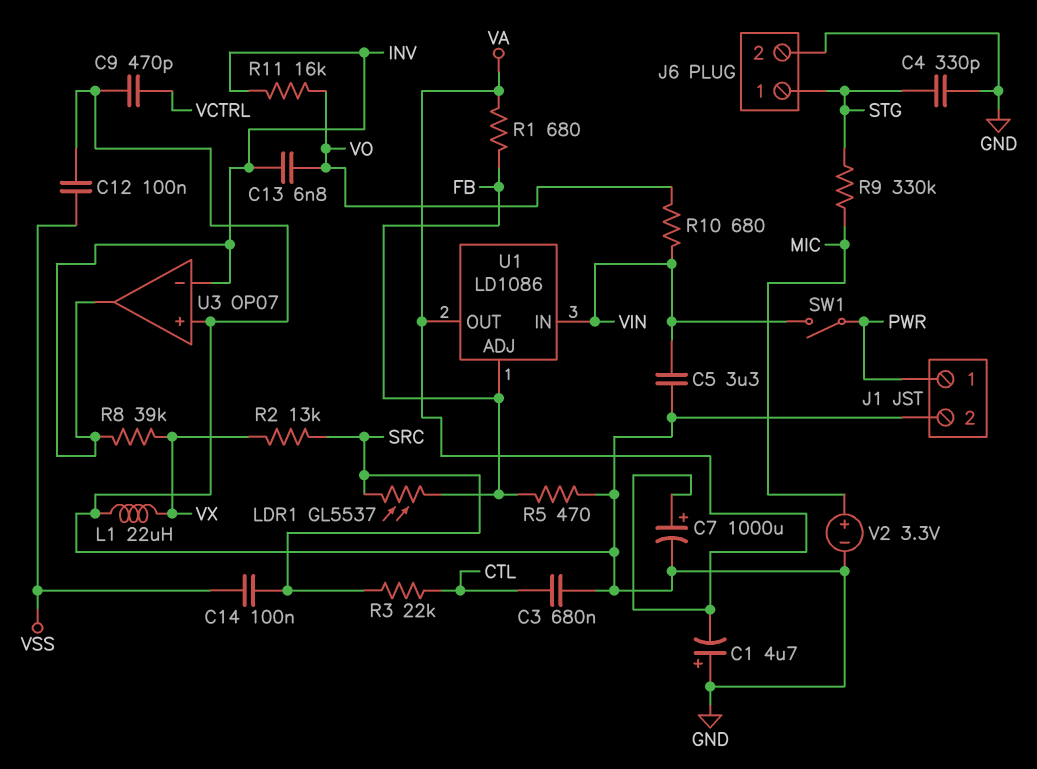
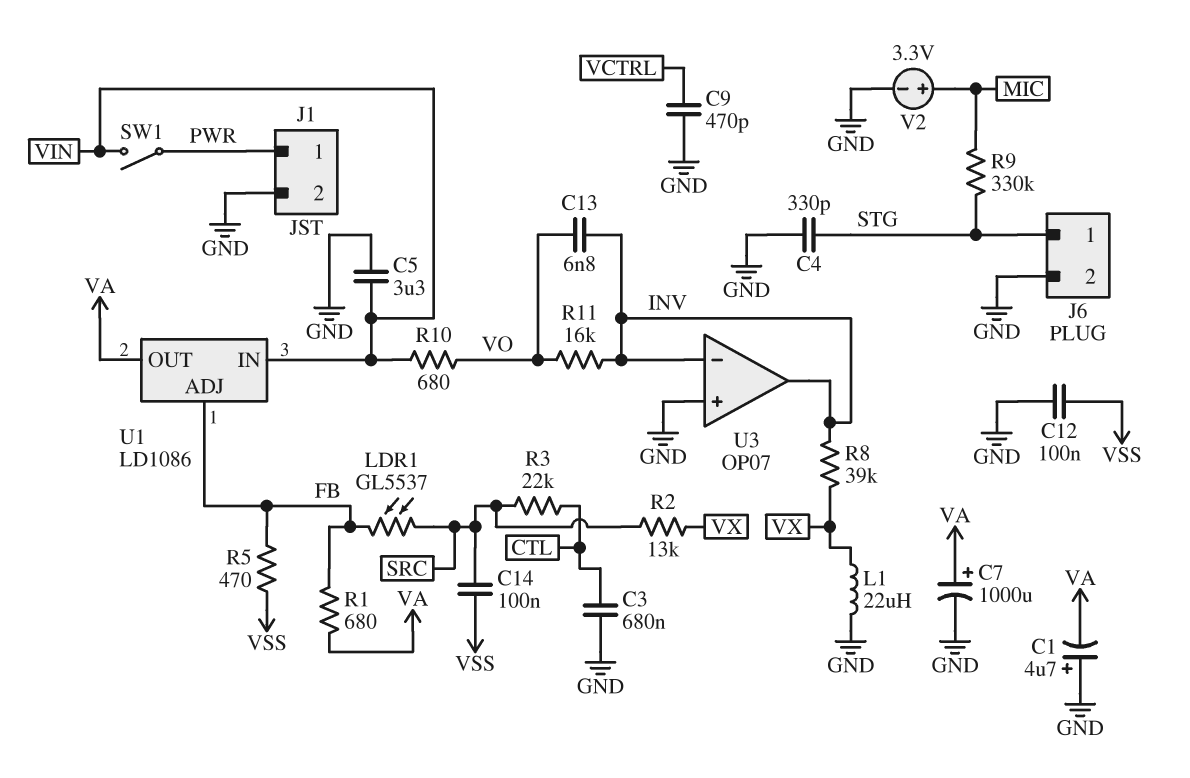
R5: 470 (FB, GND) -> 470 (FB, VSS)

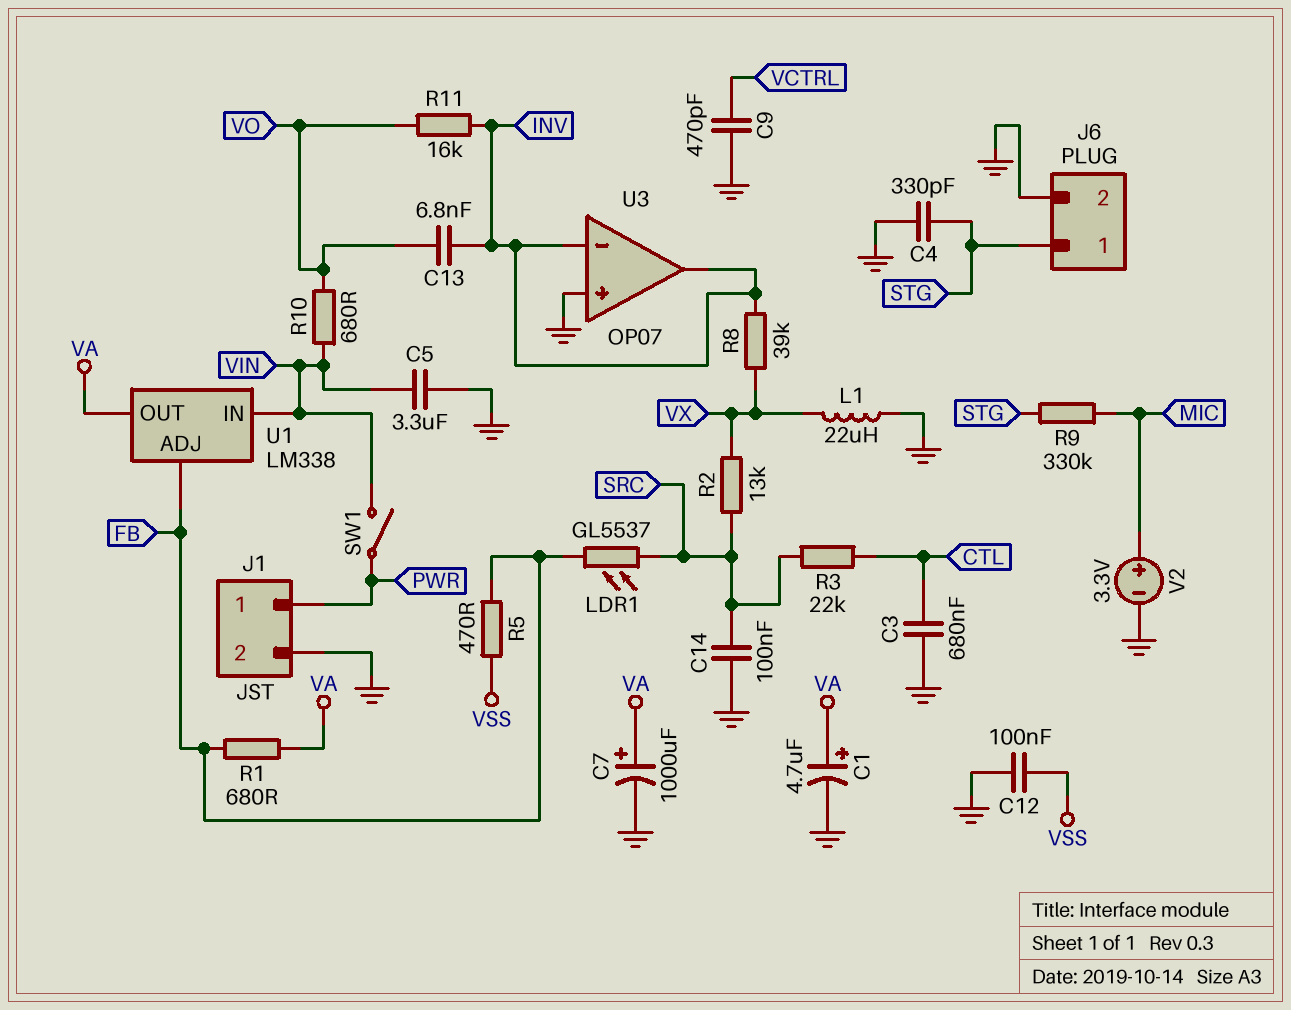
C1: 4.7uF (plus GND, minus VA) -> 4.7uF (plus VA, minus GND)
C14: 100nF (SRC, VSS) -> 100nF (GND, SRC)
U1: LD1086 -> LM338

